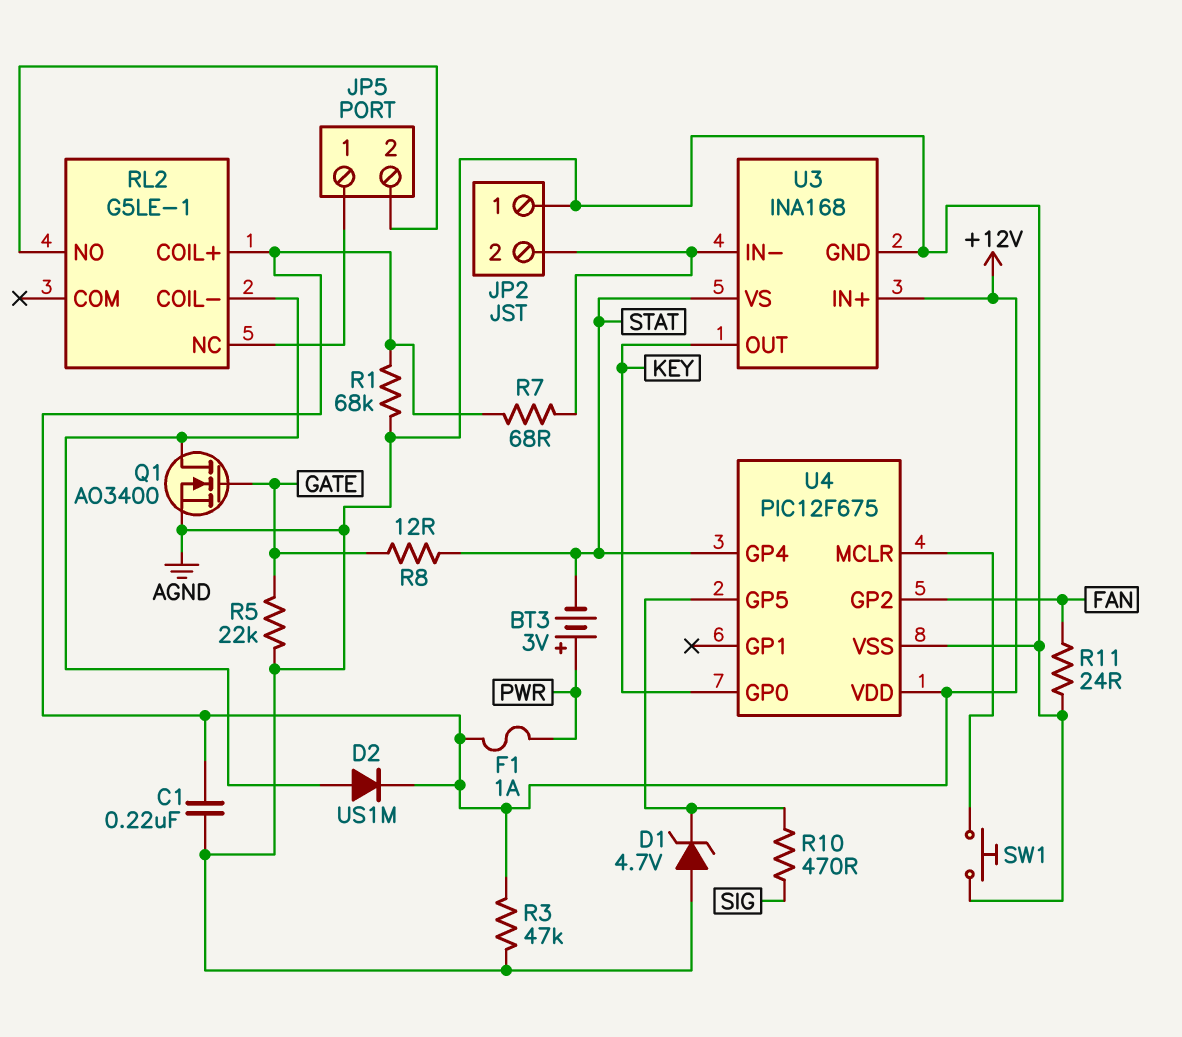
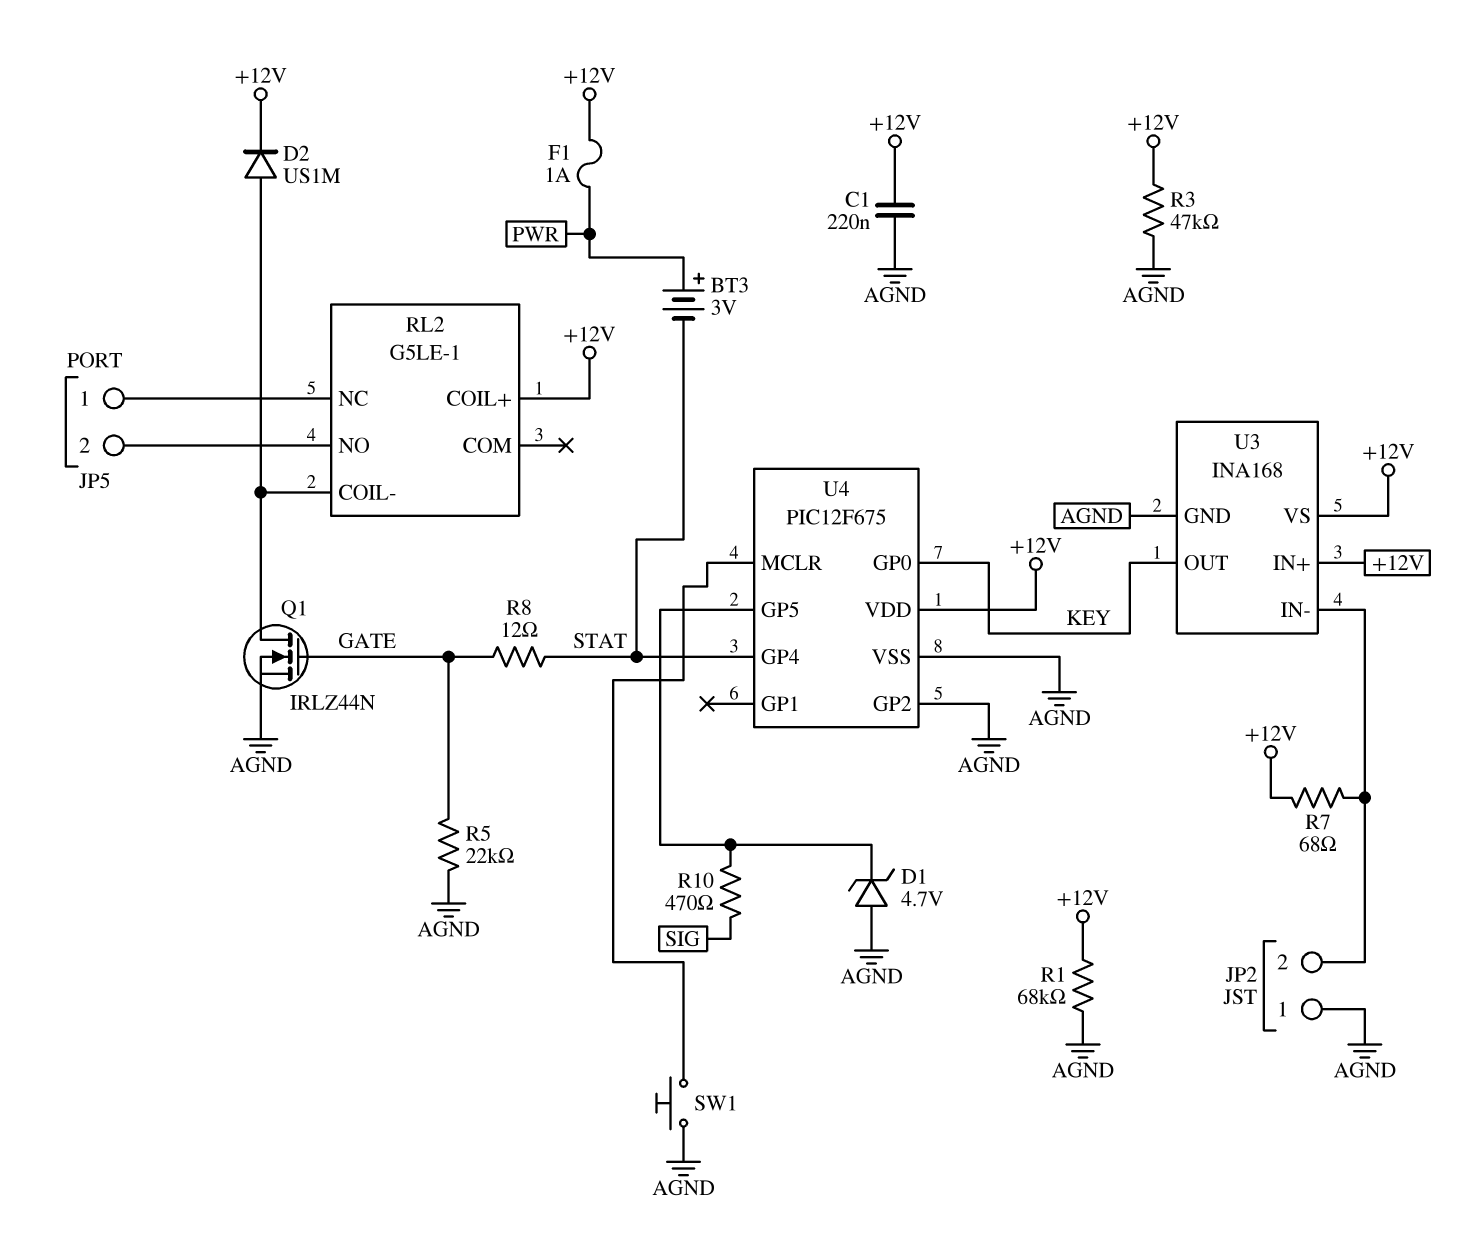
Q1: NMOS AO3400 (G GATE, D RL2/COIL-, S AGND) -> NMOS IRLZ44N (G GATE, D RL2/COIL-, S AGND)
R11: 24 (AGND, FAN) -> none
U3 pin VS: STAT -> +12V
U4 pin GP2: FAN -> AGND

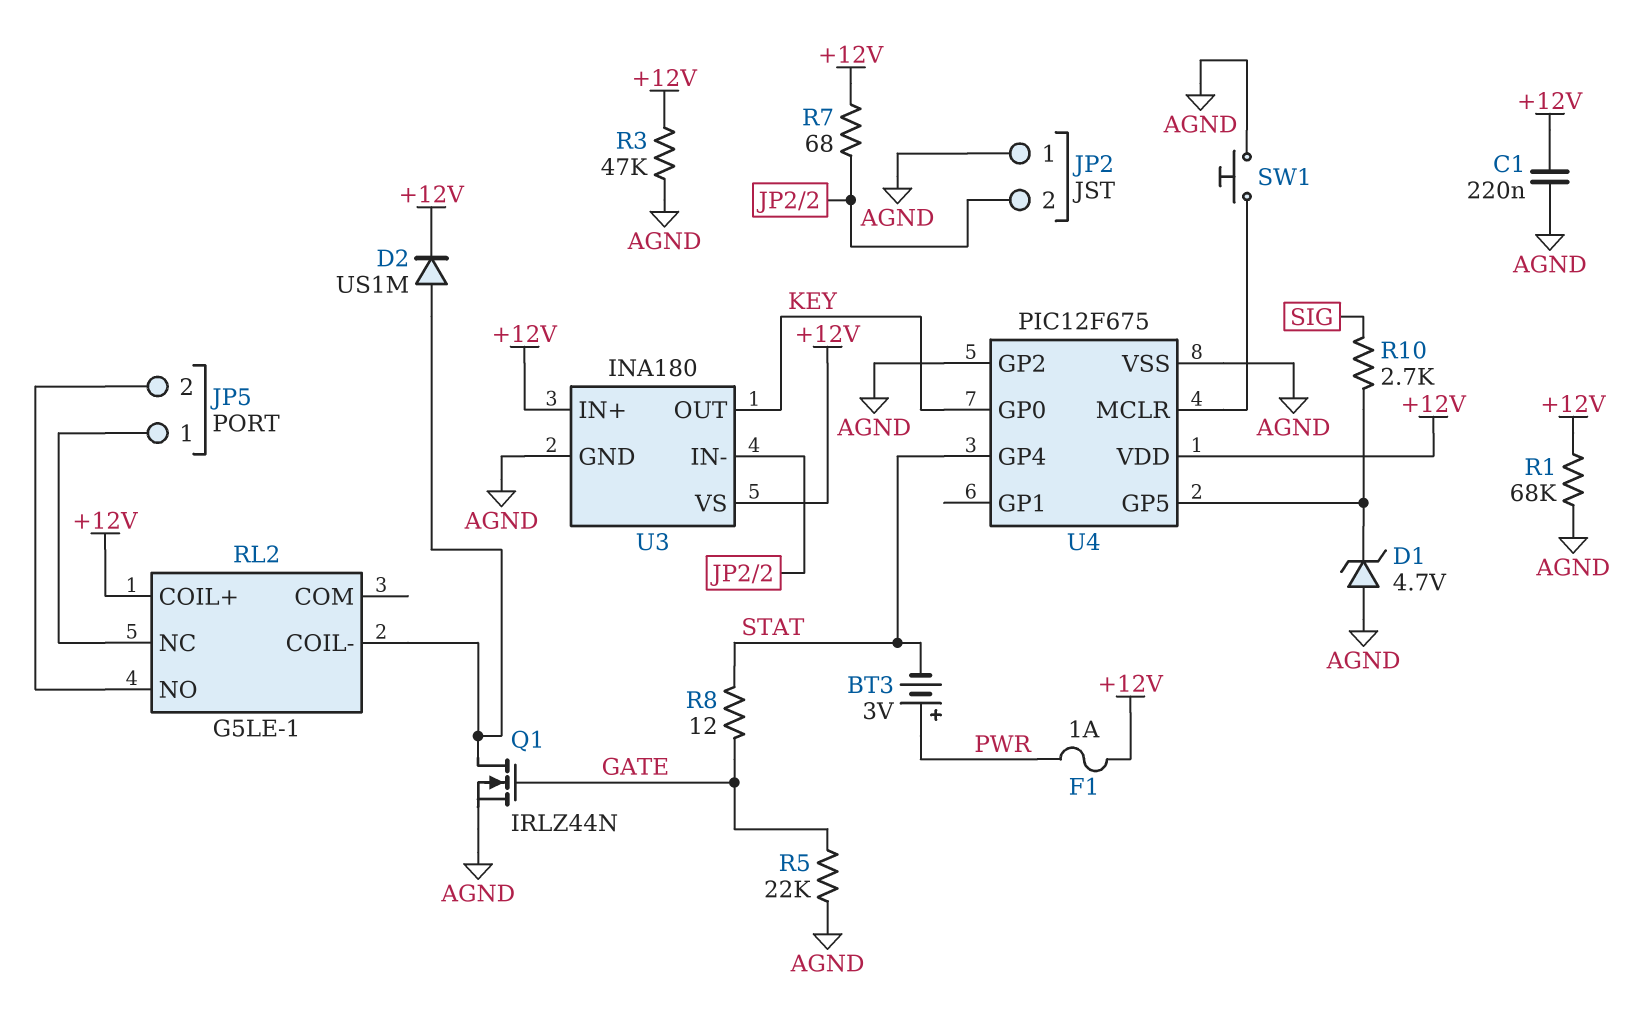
R10: 470 (SIG, U4/GP5) -> 2.7k (SIG, U4/GP5)
U3: INA168 -> INA180

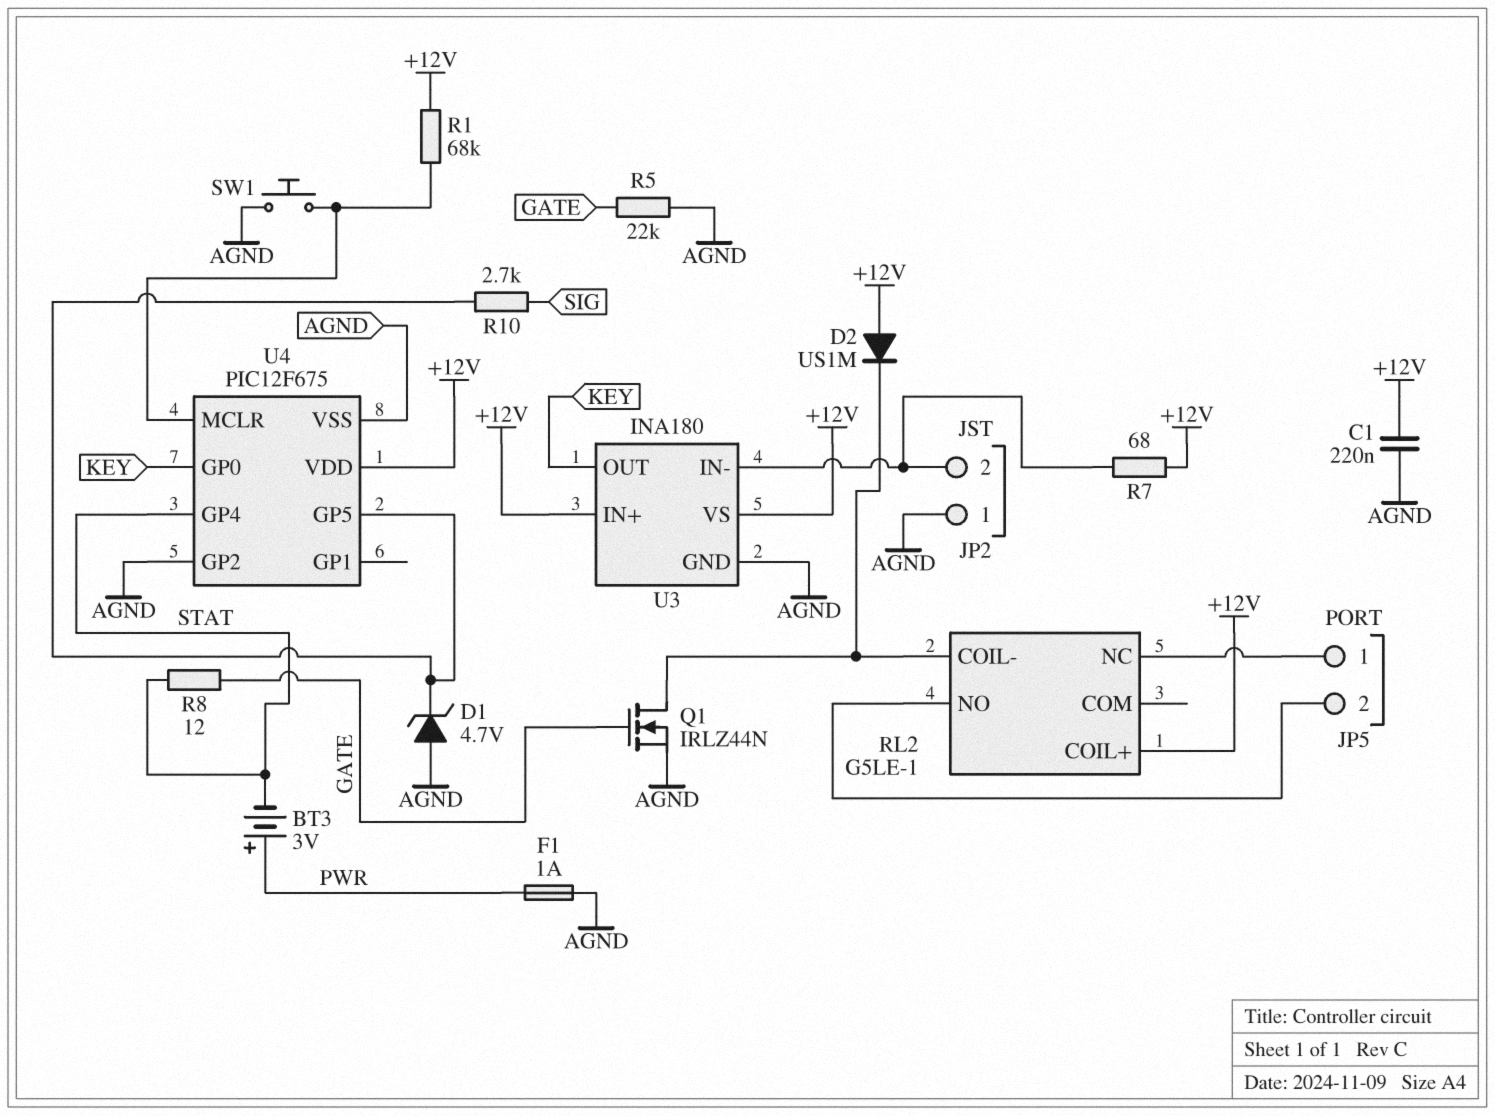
D2: diode US1M (A RL2/COIL-, K +12V) -> diode US1M (A +12V, K RL2/COIL-)
F1: 1A (+12V, PWR) -> 1A (AGND, PWR)
R1: 68k (+12V, AGND) -> 68k (+12V, U4/MCLR)
R3: 47k (+12V, AGND) -> none

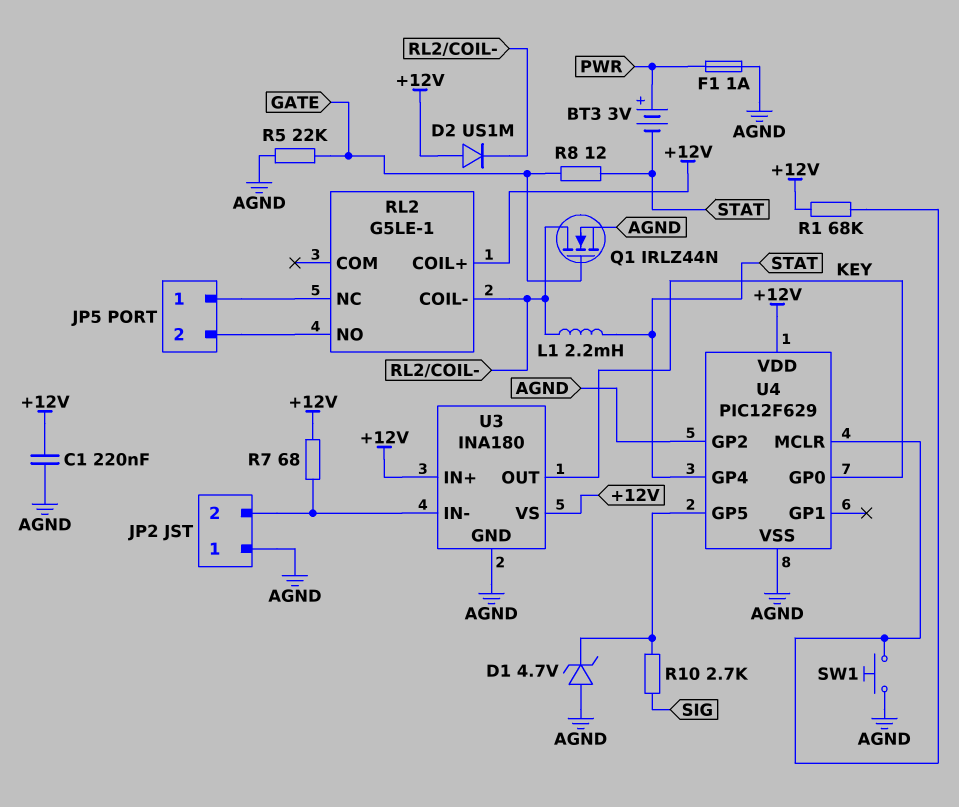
L1: none -> 2.2mH (RL2/COIL-, STAT)
U4: PIC12F675 -> PIC12F629

